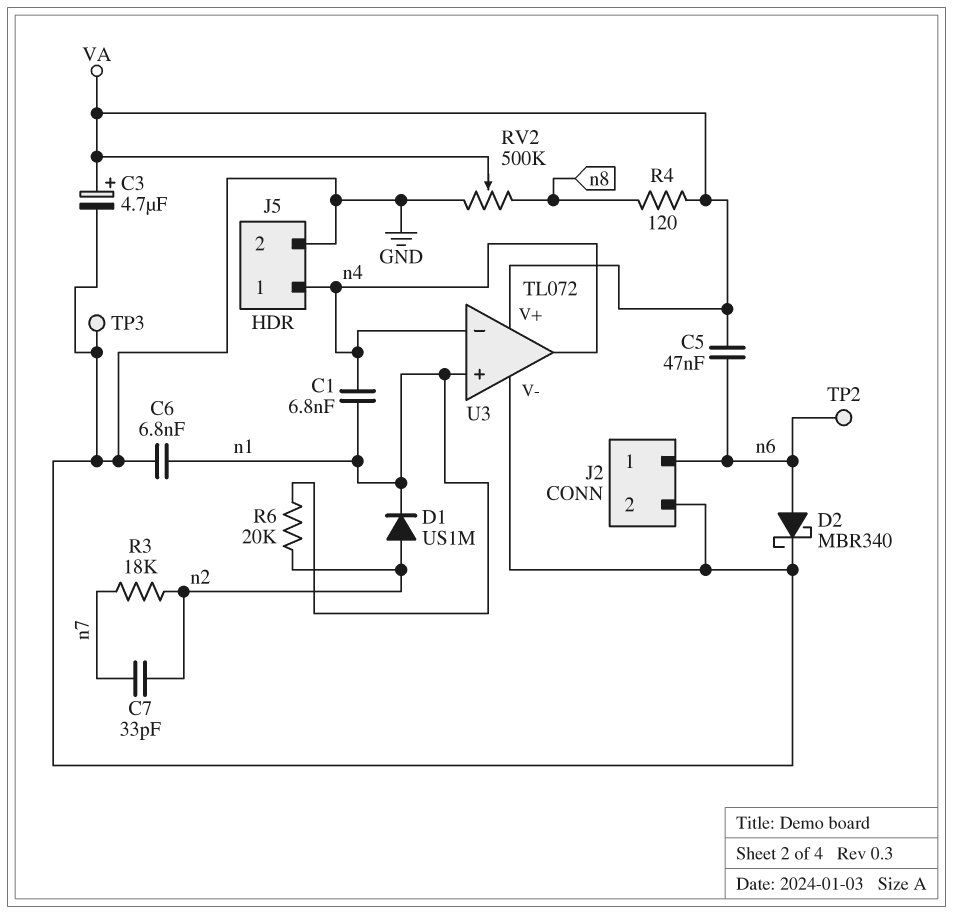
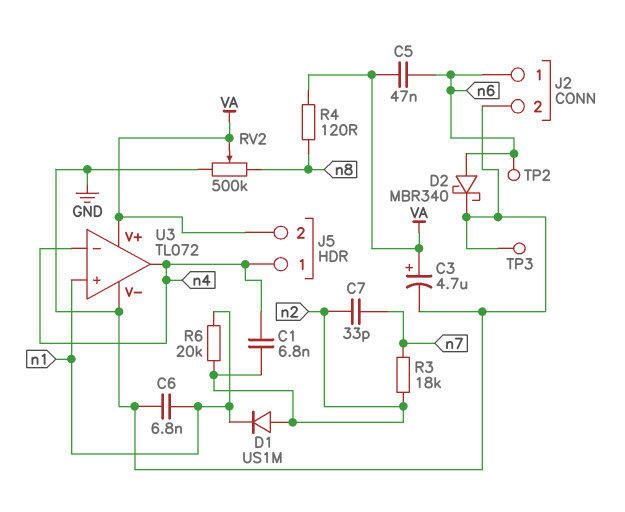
C1: 6.8nF (n1, n4) -> 6.8nF (n2, n4)
J5 pin 2: GND -> VA

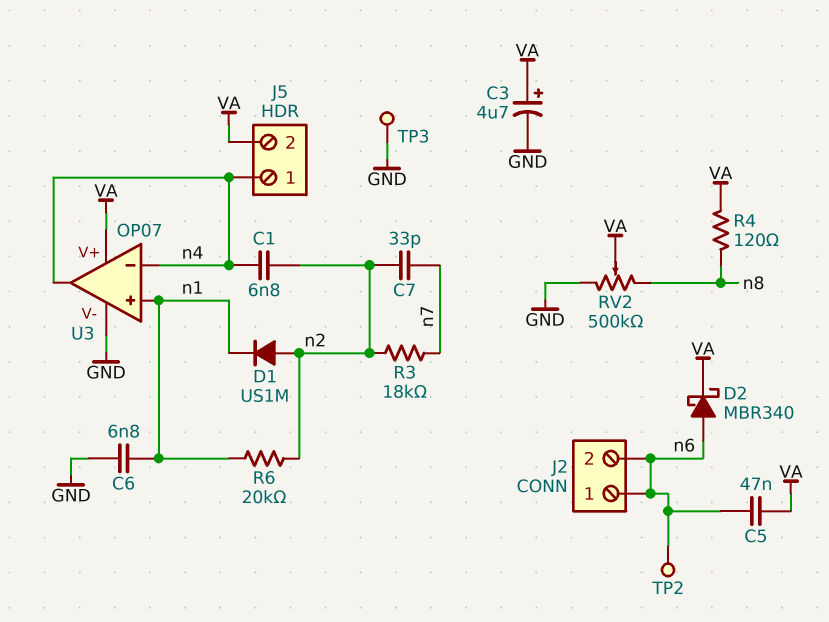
D2: schottky MBR340 (A n6, K GND) -> schottky MBR340 (A n6, K VA)
J2 pin 2: GND -> n6
U3: TL072 -> OP07

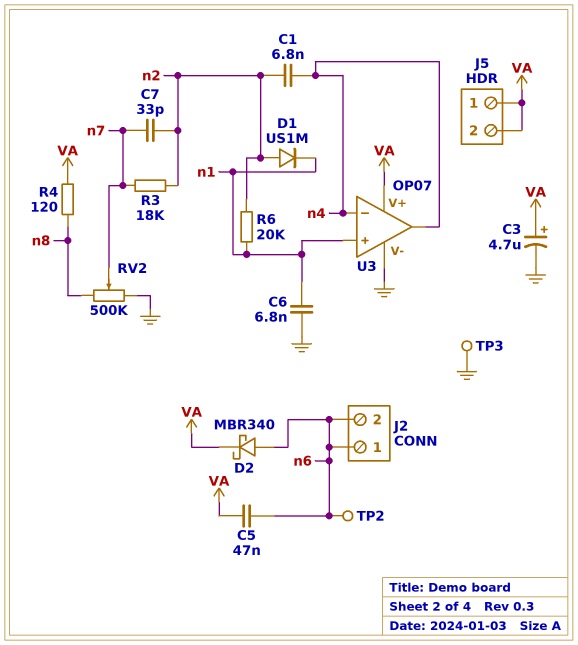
J5 pin 1: n4 -> VA
RV2: 500k (GND, n8, wiper VA) -> 500k (GND, n8, wiper n7)

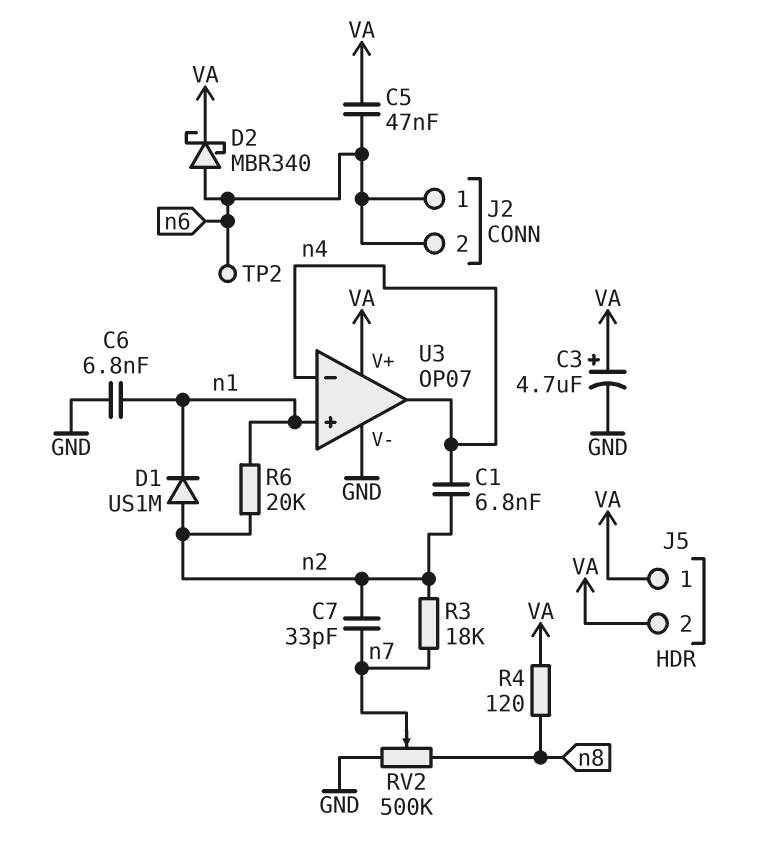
TP3: test point (GND) -> none

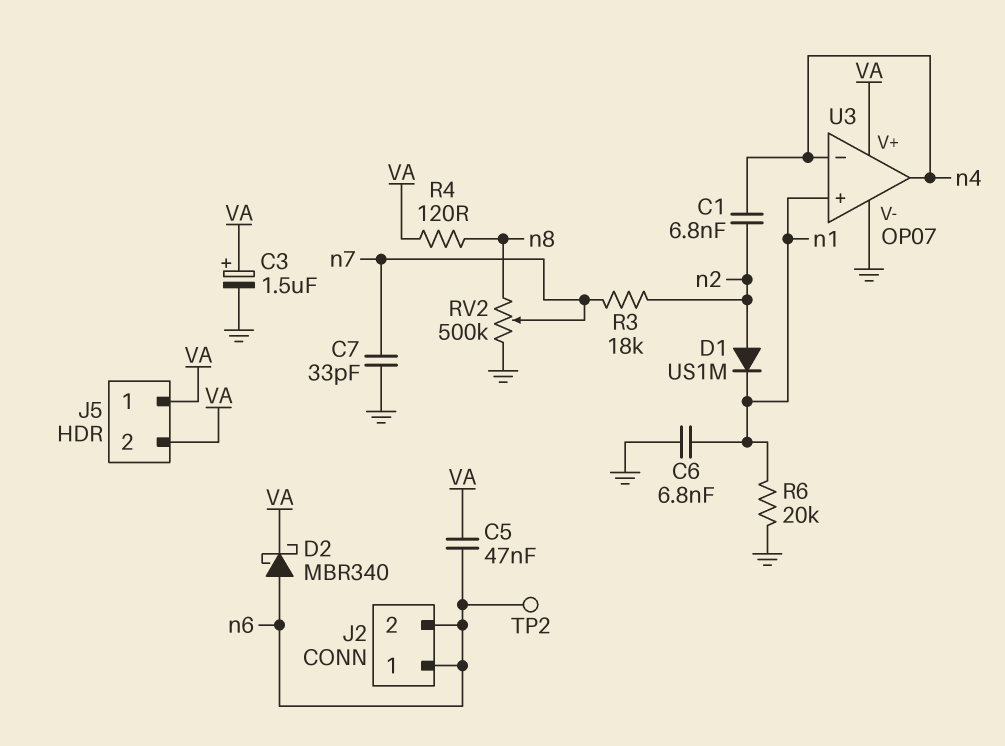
C3: 4.7uF (plus VA, minus GND) -> 1.5uF (plus VA, minus GND)
C7: 33pF (n2, n7) -> 33pF (GND, n7)
R6: 20k (n1, n2) -> 20k (GND, n1)

